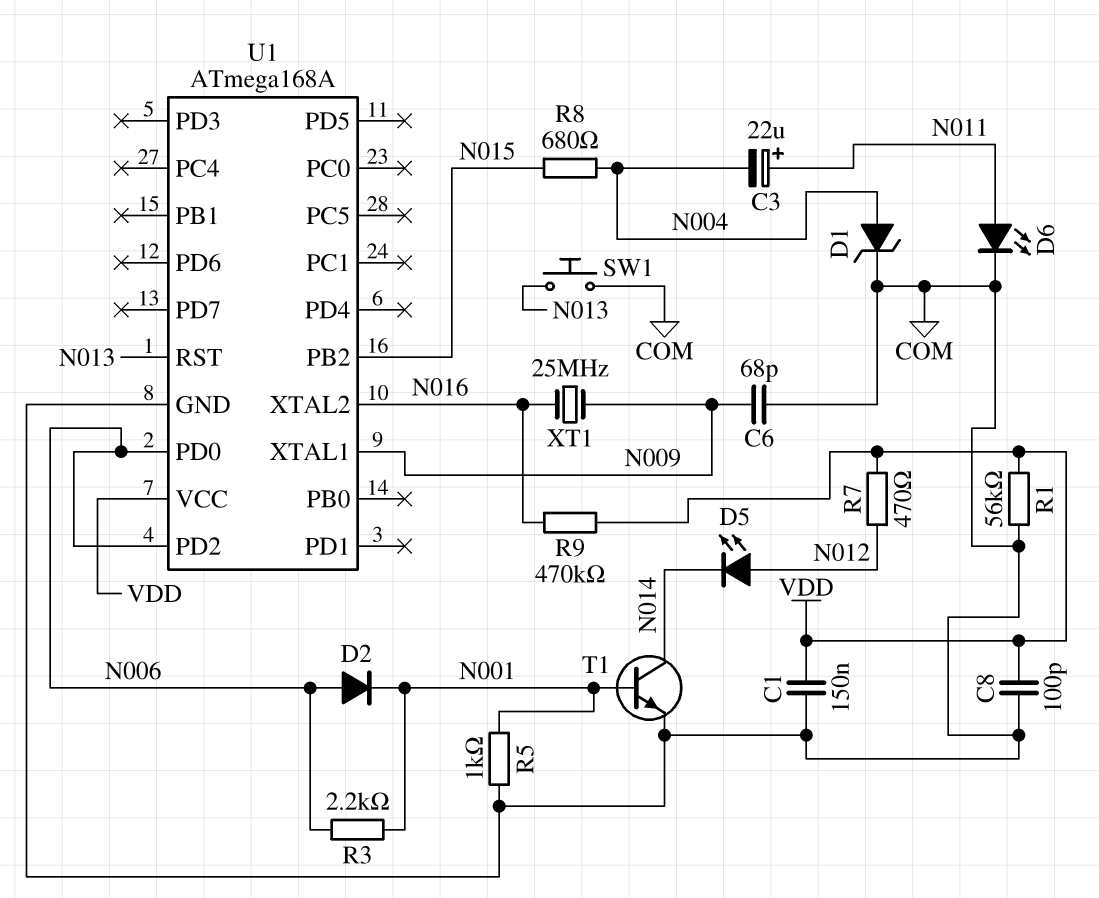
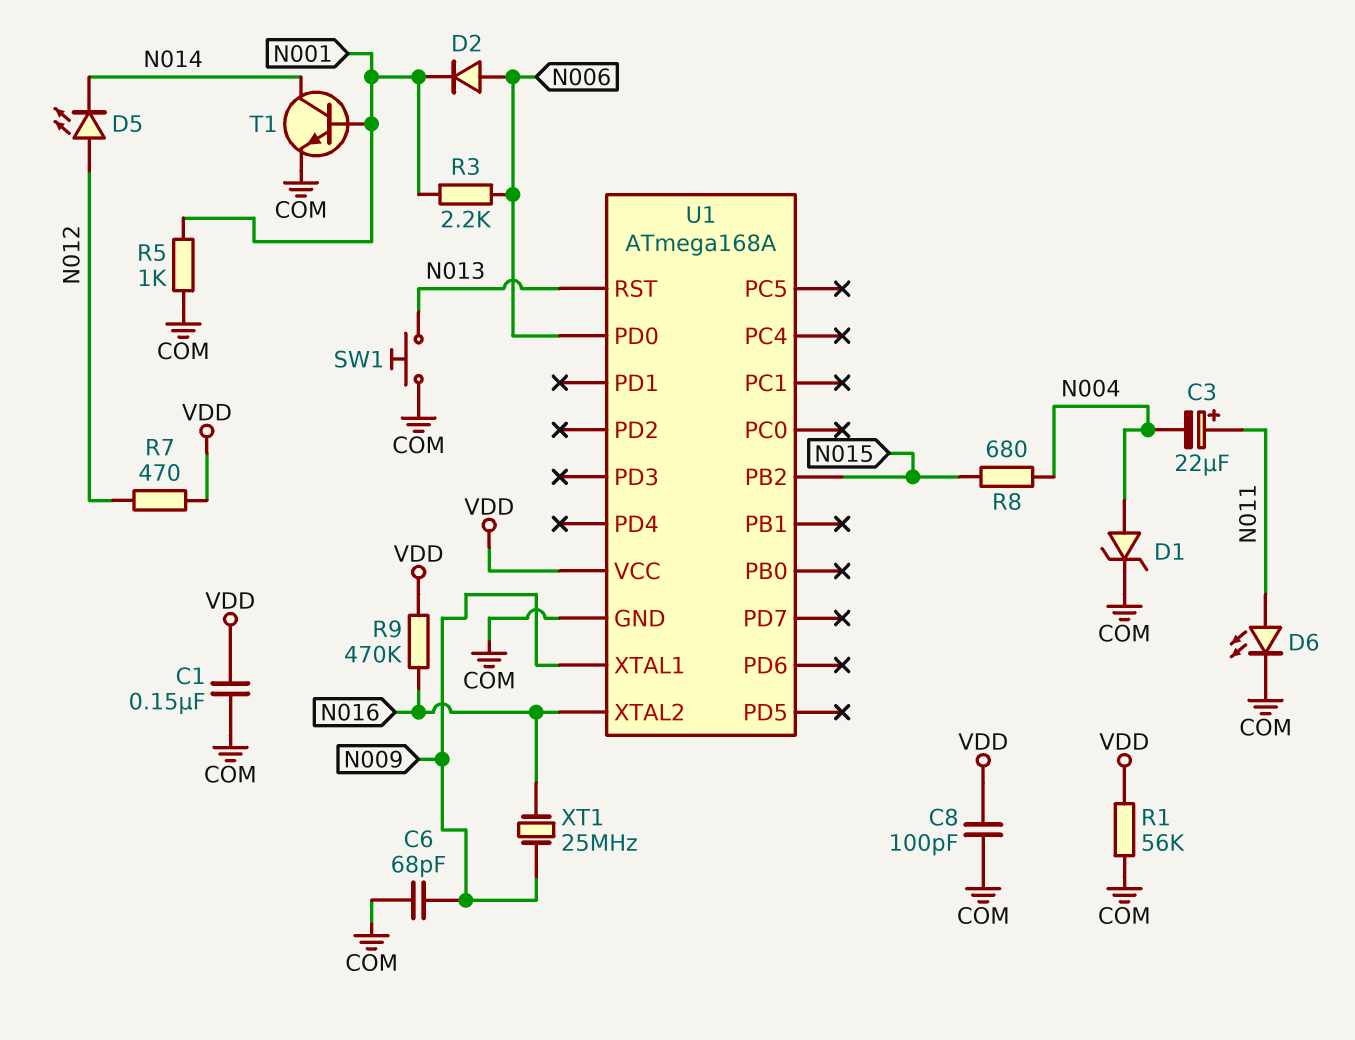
U1 pin PD2: N006 -> none

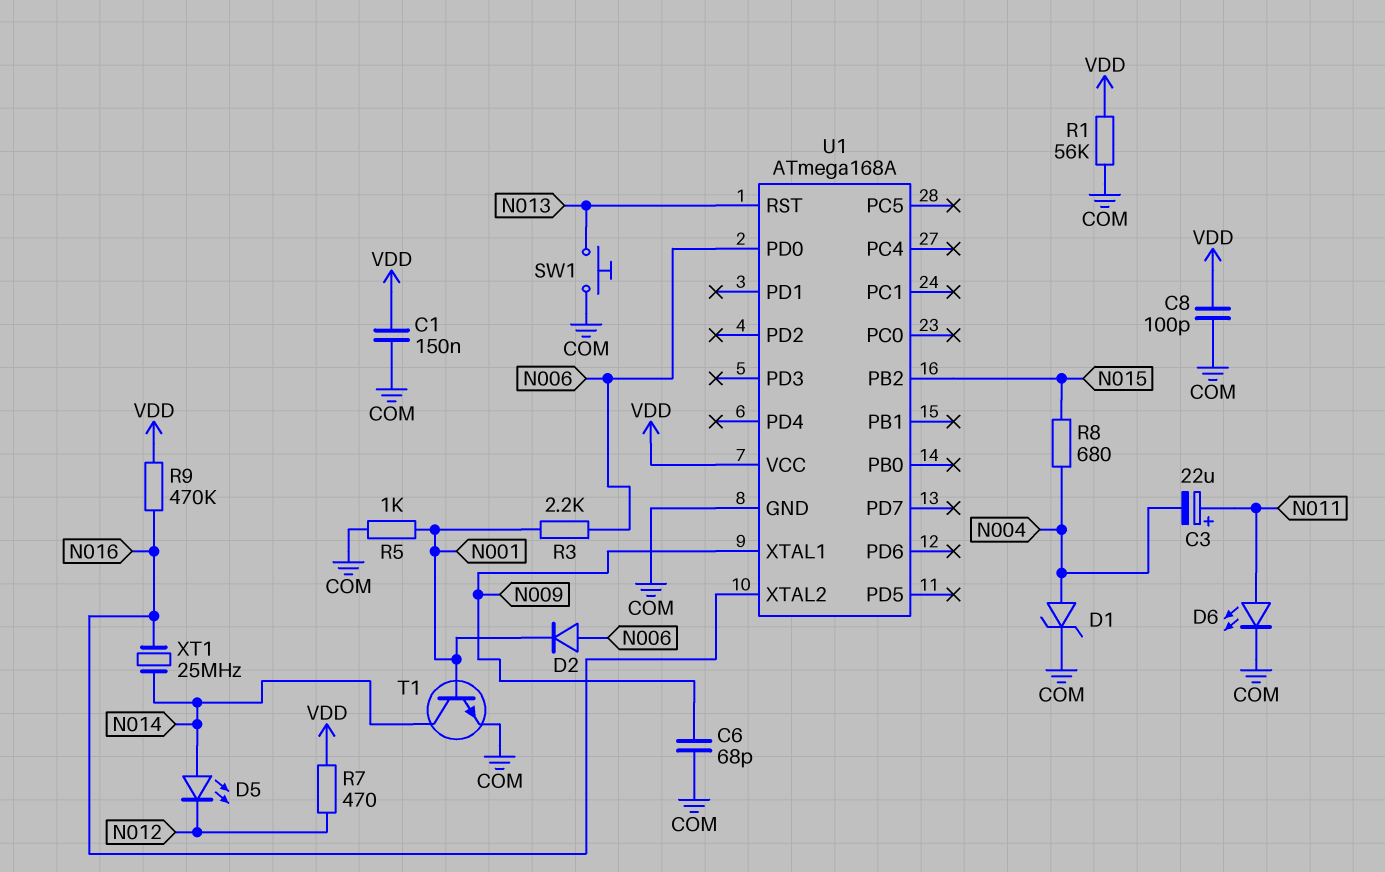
D5: LED (A N012, K N014) -> LED (A N014, K N012)
XT1: 25MHz (N009, N016) -> 25MHz (N014, N016)

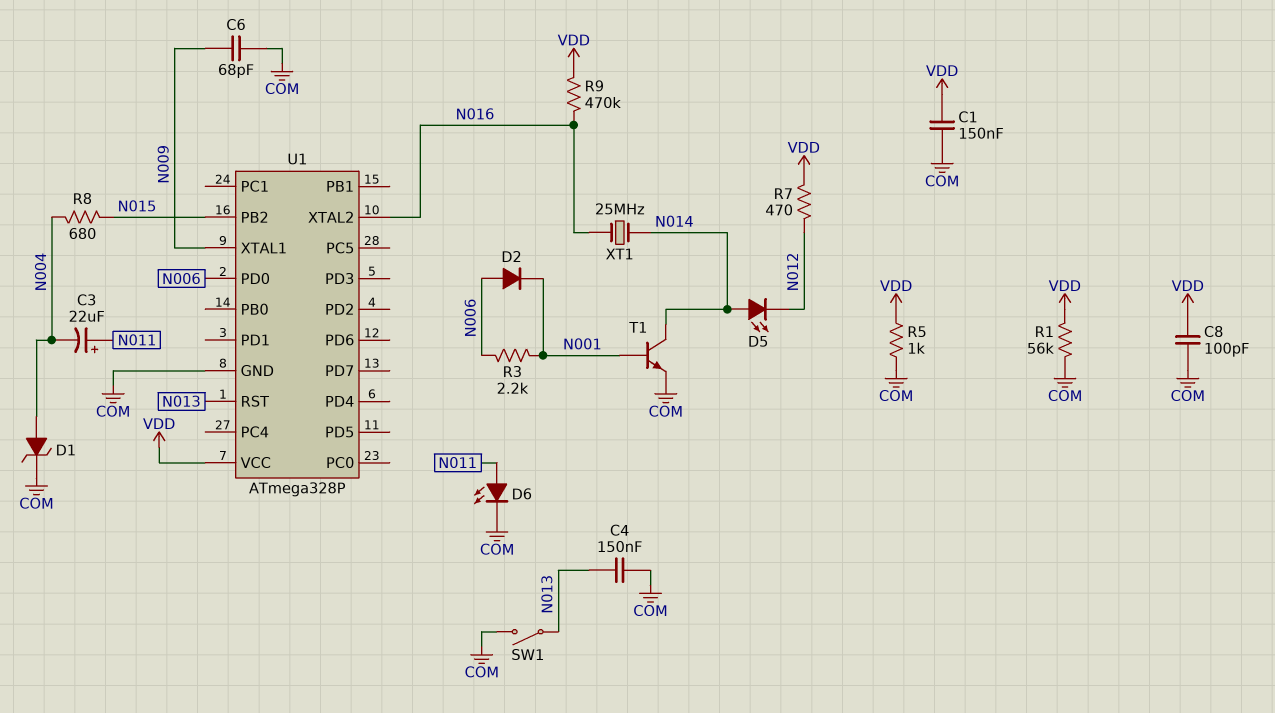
C4: none -> 150nF (COM, N013)
R5: 1k (COM, N001) -> 1k (COM, VDD)
SW1: button (COM, N013) -> switch (COM, N013)
U1: ATmega168A -> ATmega328P

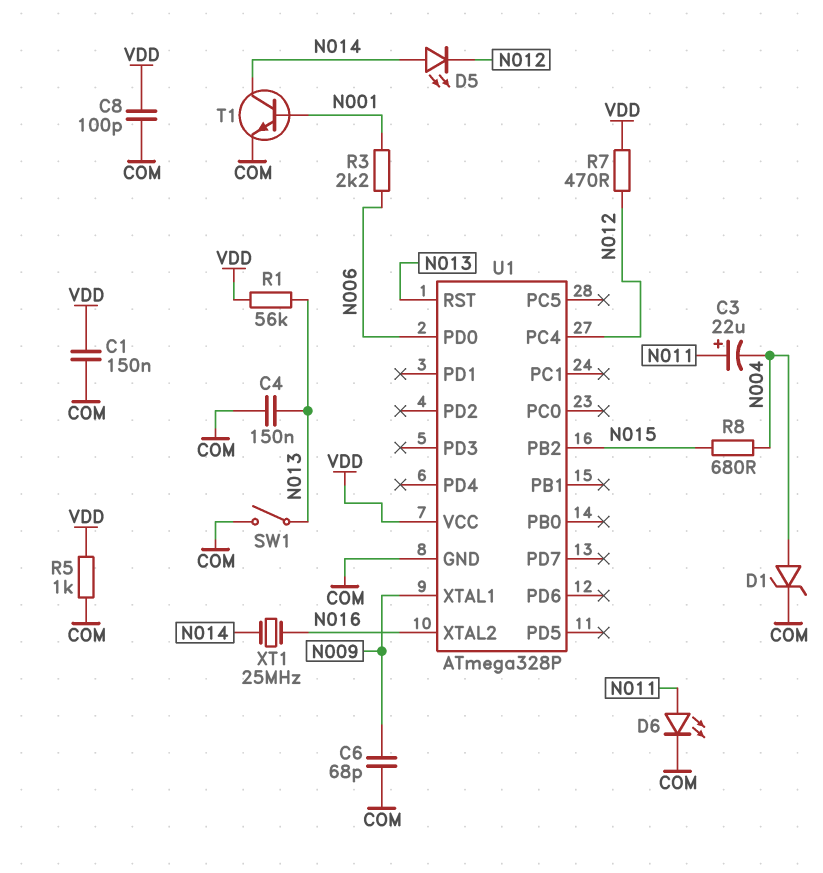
D2: diode (A N006, K N001) -> none
R1: 56k (COM, VDD) -> 56k (N013, VDD)
R9: 470k (N016, VDD) -> none
U1 pin PC4: none -> N012

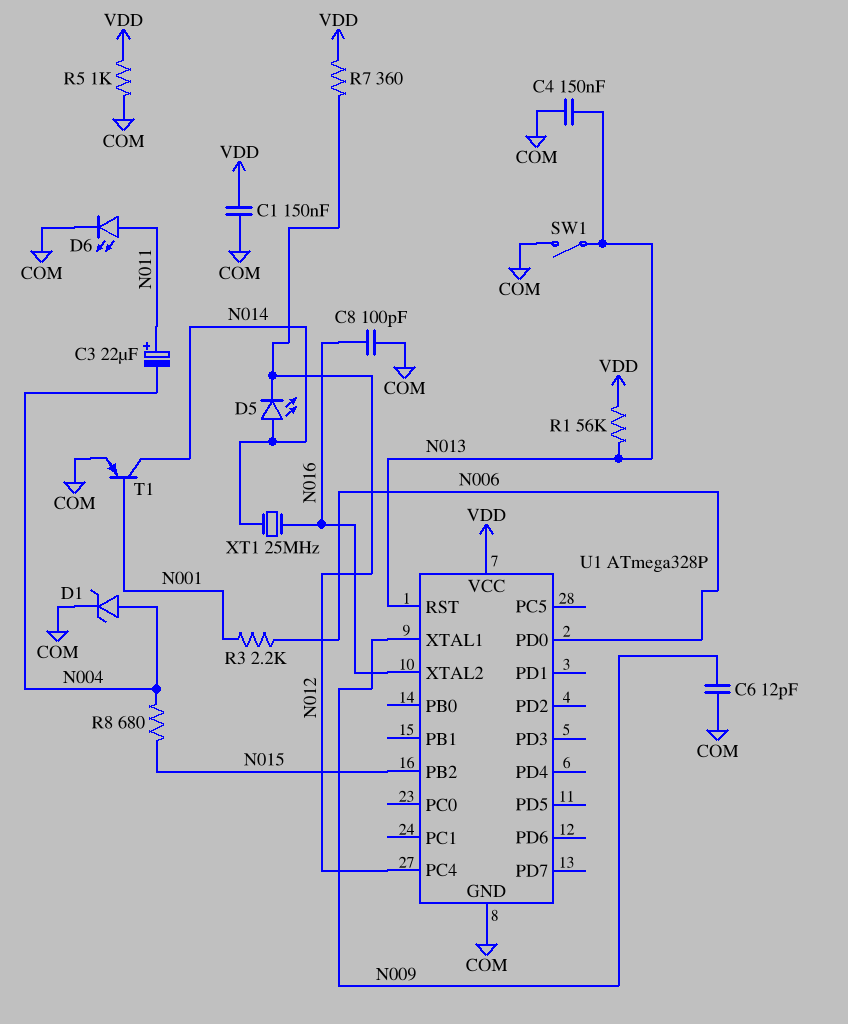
C6: 68pF (COM, N009) -> 12pF (COM, N009)
C8: 100pF (COM, VDD) -> 100pF (COM, N016)
R7: 470 (N012, VDD) -> 360 (N012, VDD)
T1: NPN (B N001, C N014, E COM) -> PNP (B N001, C N014, E COM)

